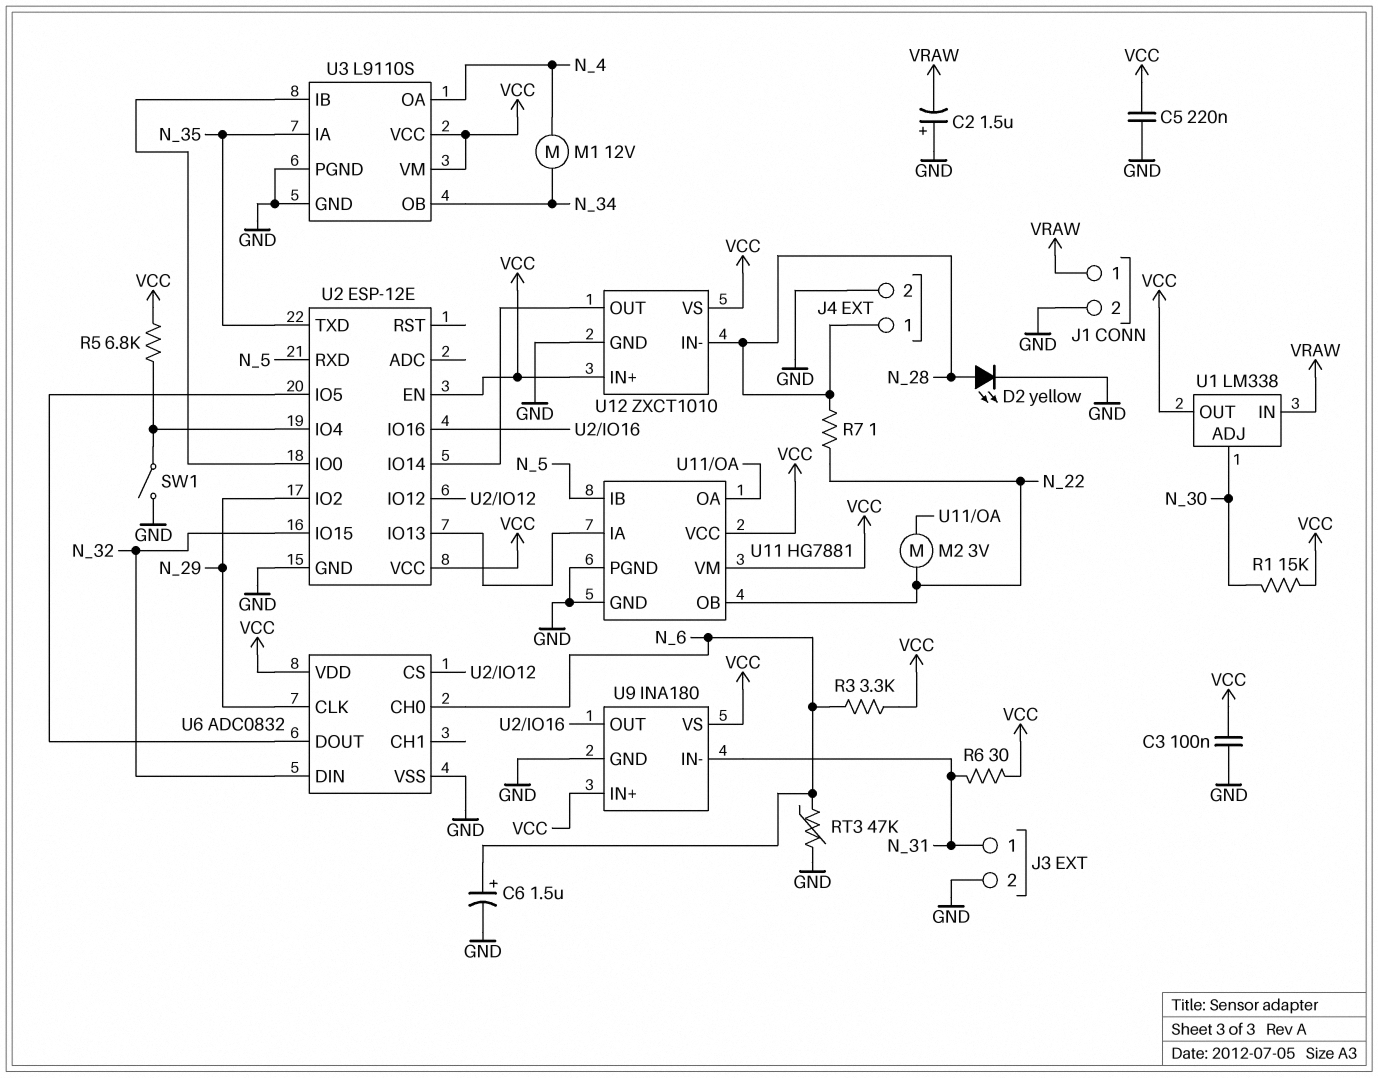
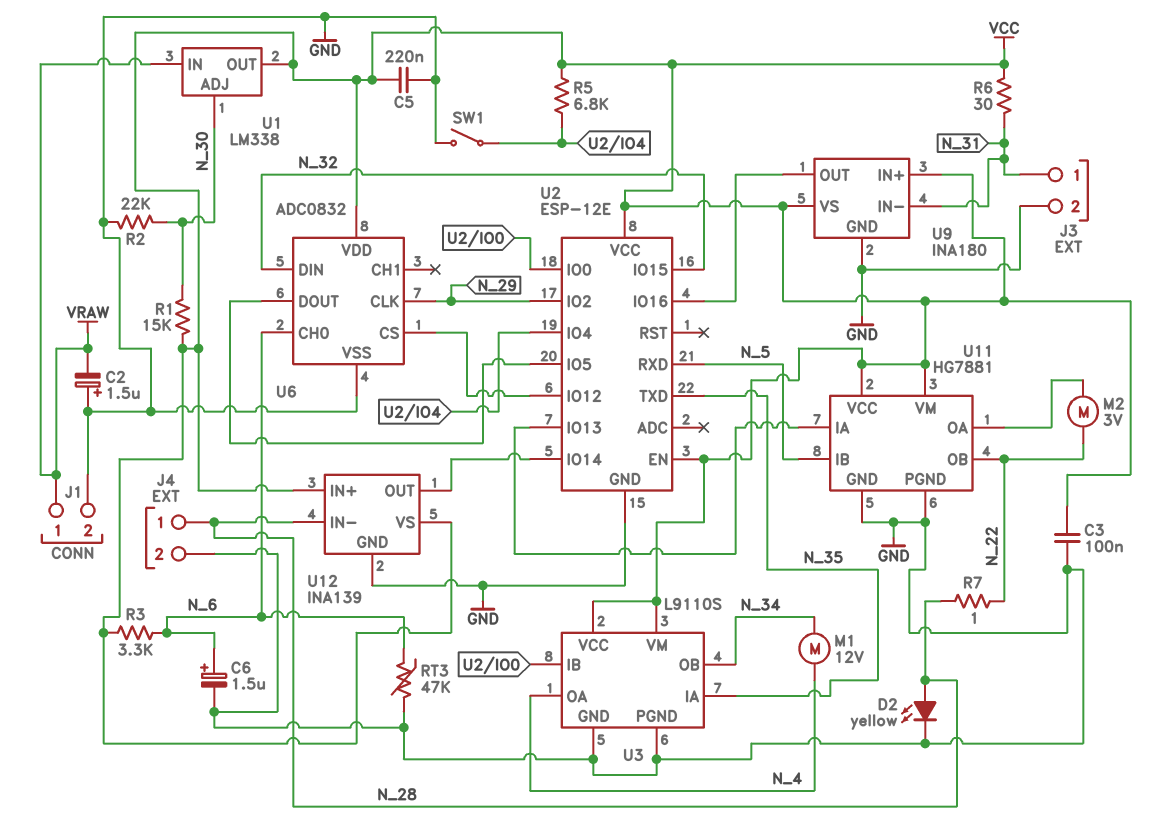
R2: none -> 22k (GND, N_30)
U12: ZXCT1010 -> INA139

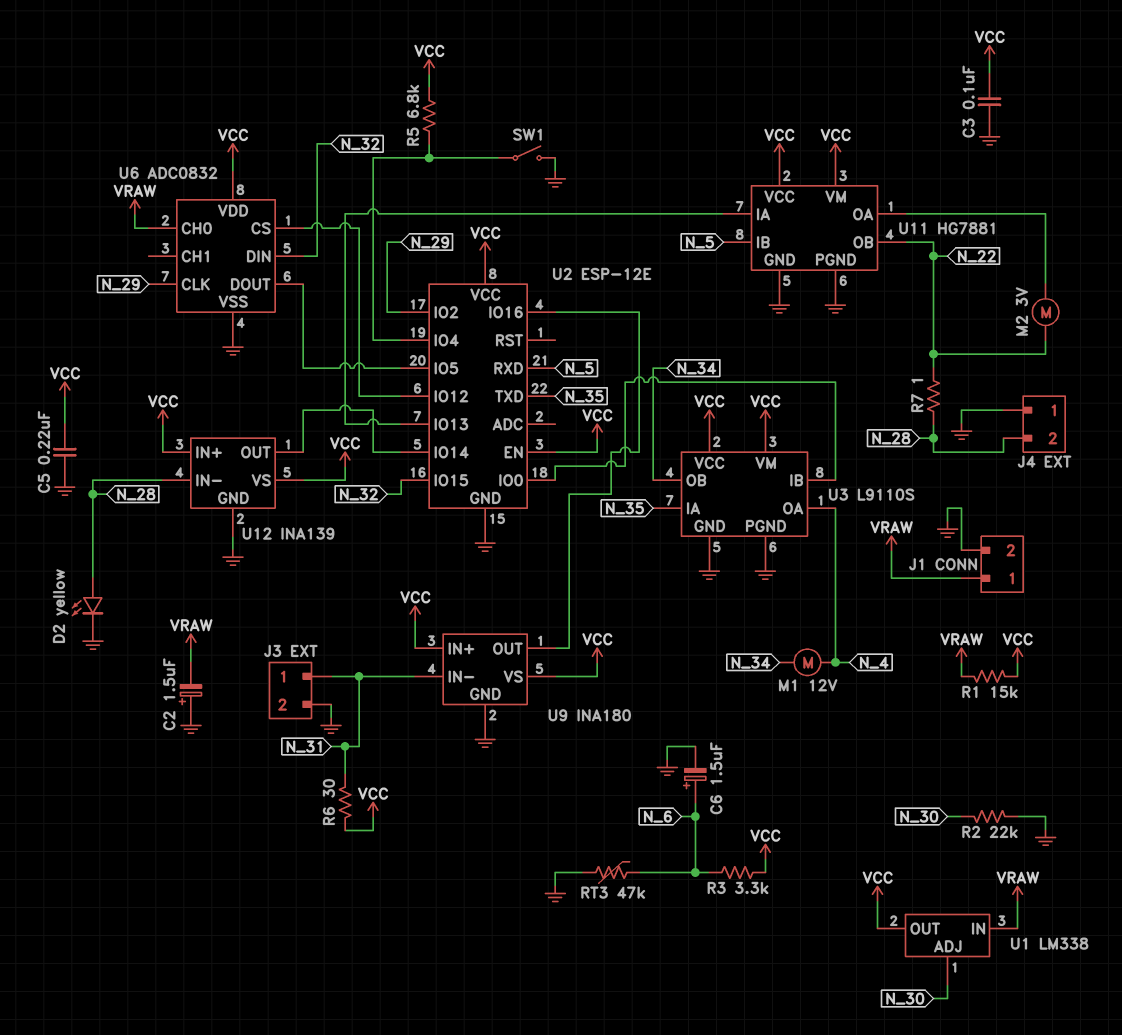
J4 pin 1: N_28 -> GND
J4 pin 2: GND -> N_28
R1: 15k (N_30, VCC) -> 15k (VCC, VRAW)
U6 pin CH0: N_6 -> VRAW

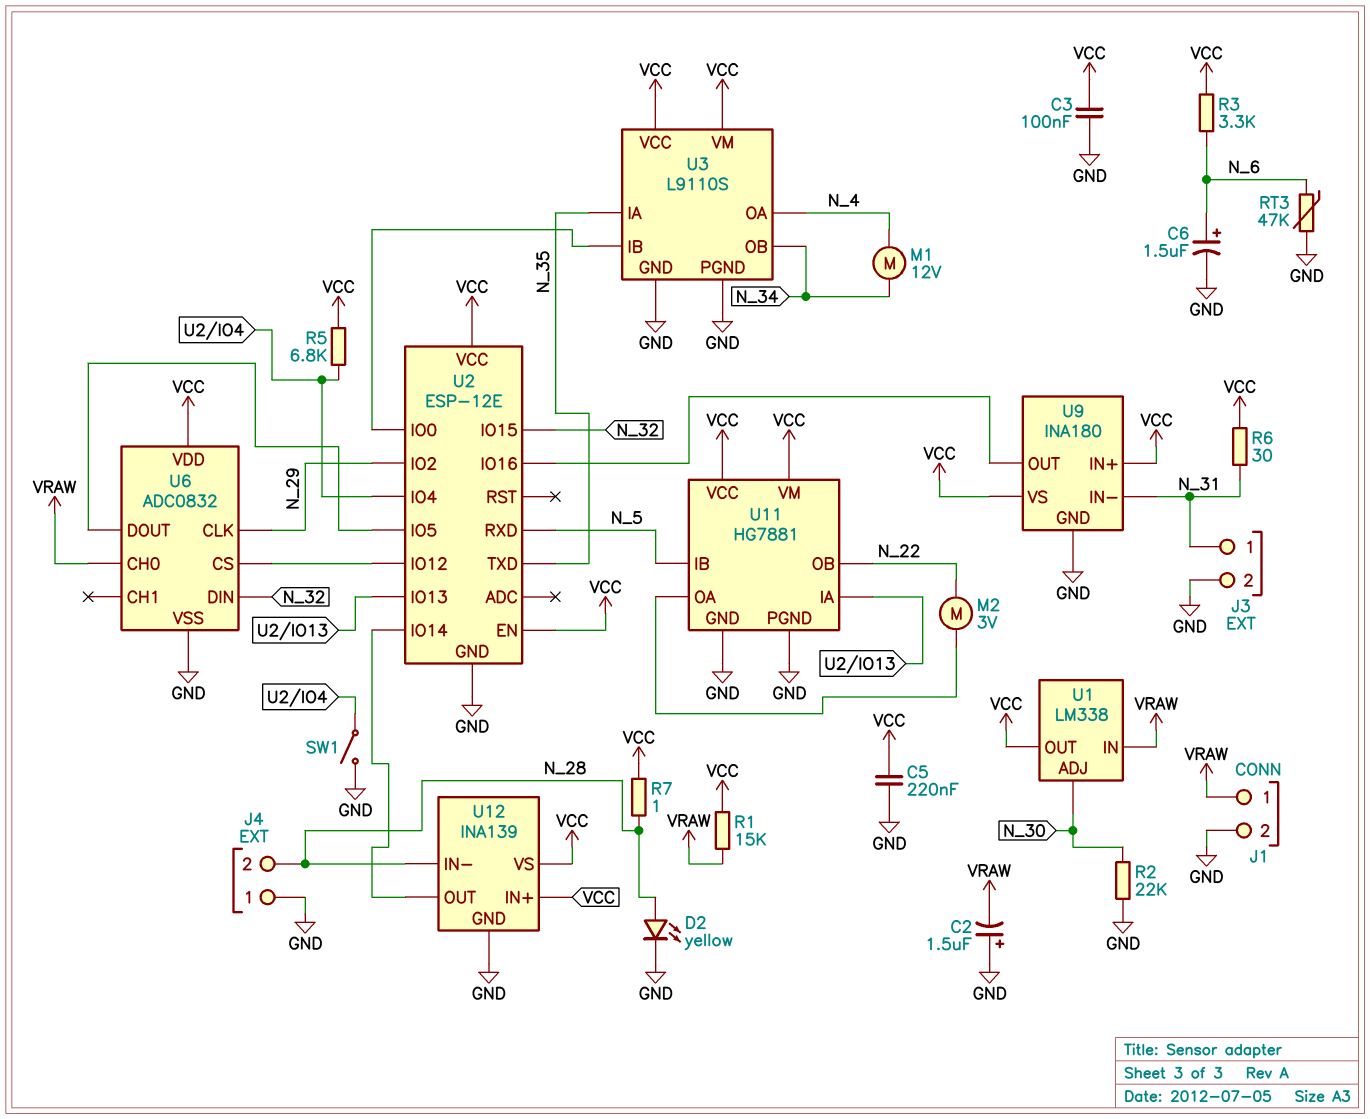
R7: 1 (N_22, N_28) -> 1 (N_28, VCC)

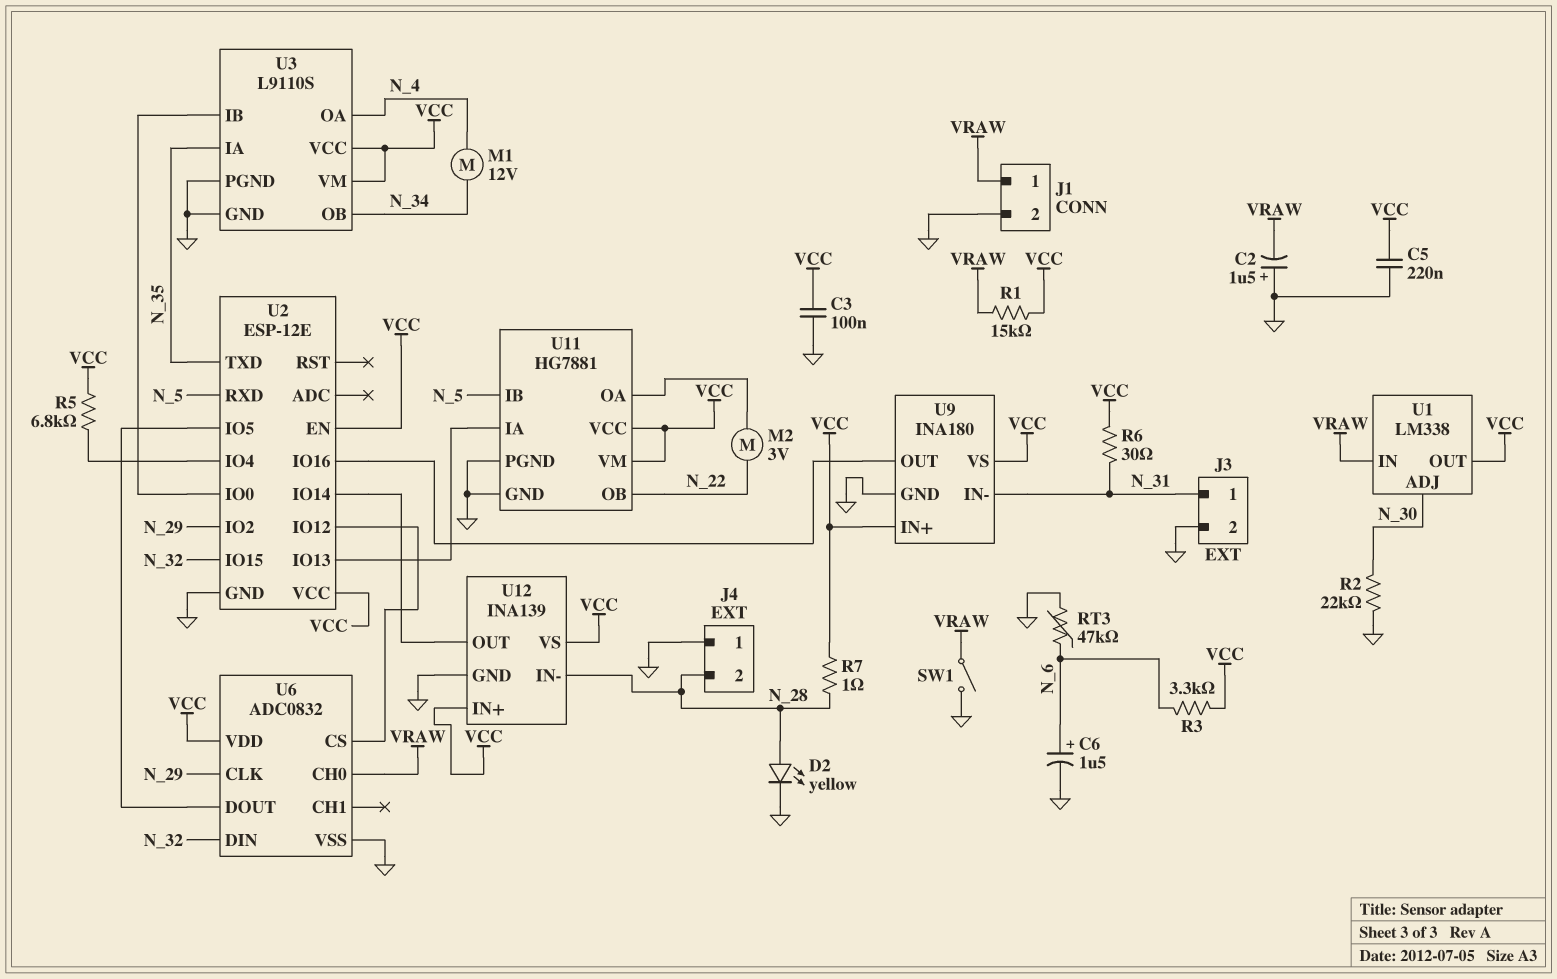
SW1: switch (GND, U2/IO4) -> switch (GND, VRAW)

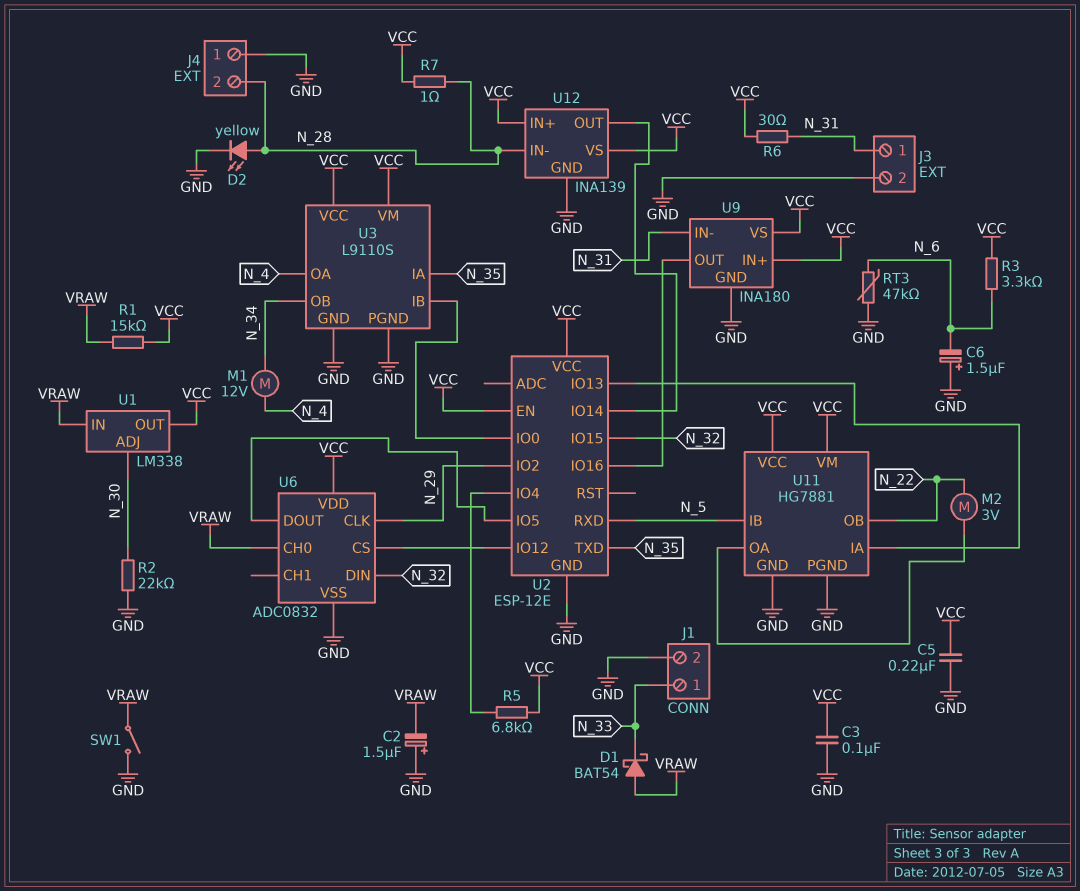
C6: 1.5uF (plus N_6, minus GND) -> 1.5uF (plus GND, minus N_6)
D1: none -> schottky BAT54 (A VRAW, K N_33)
J1 pin 1: VRAW -> N_33

